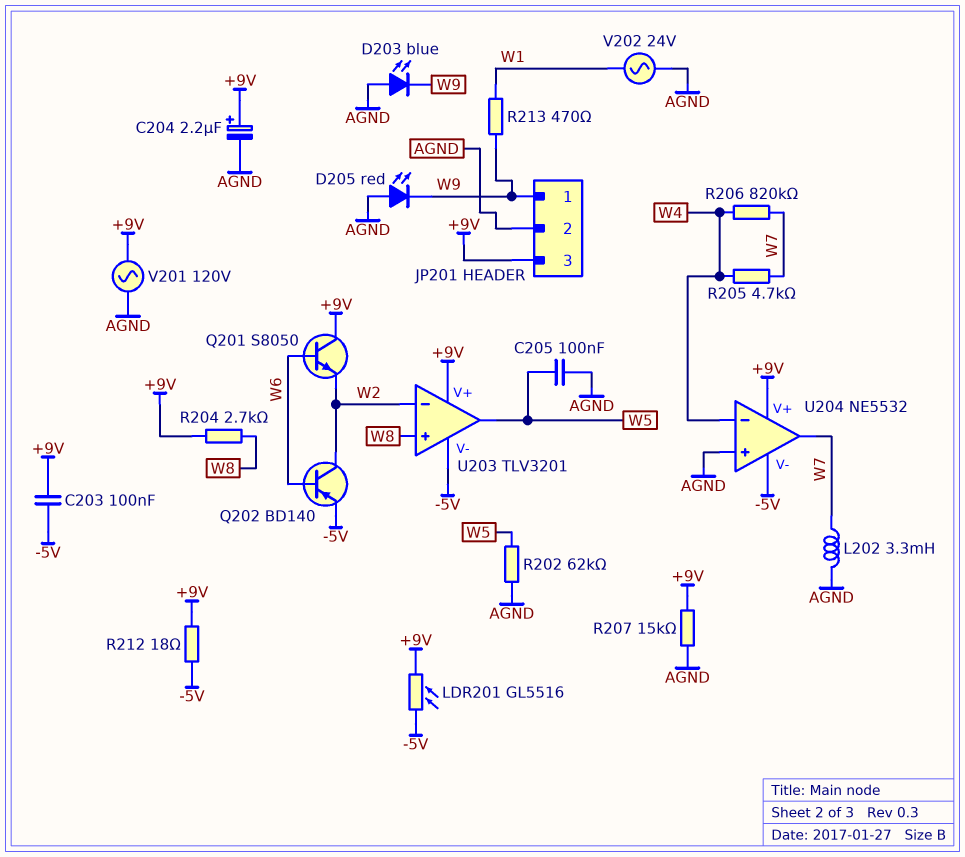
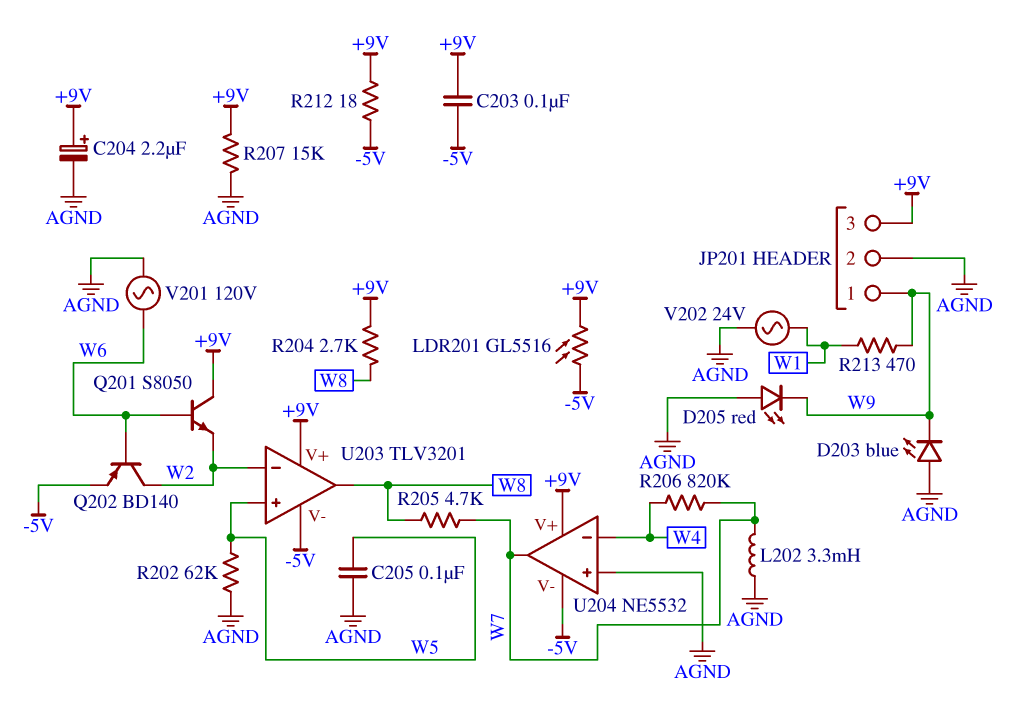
R205: 4.7k (W4, W7) -> 4.7k (W7, W8)
U203 pin in+: W8 -> W5
U203 pin out: W5 -> W8
V201: AC 120V (+9V, AGND) -> AC 120V (AGND, W6)

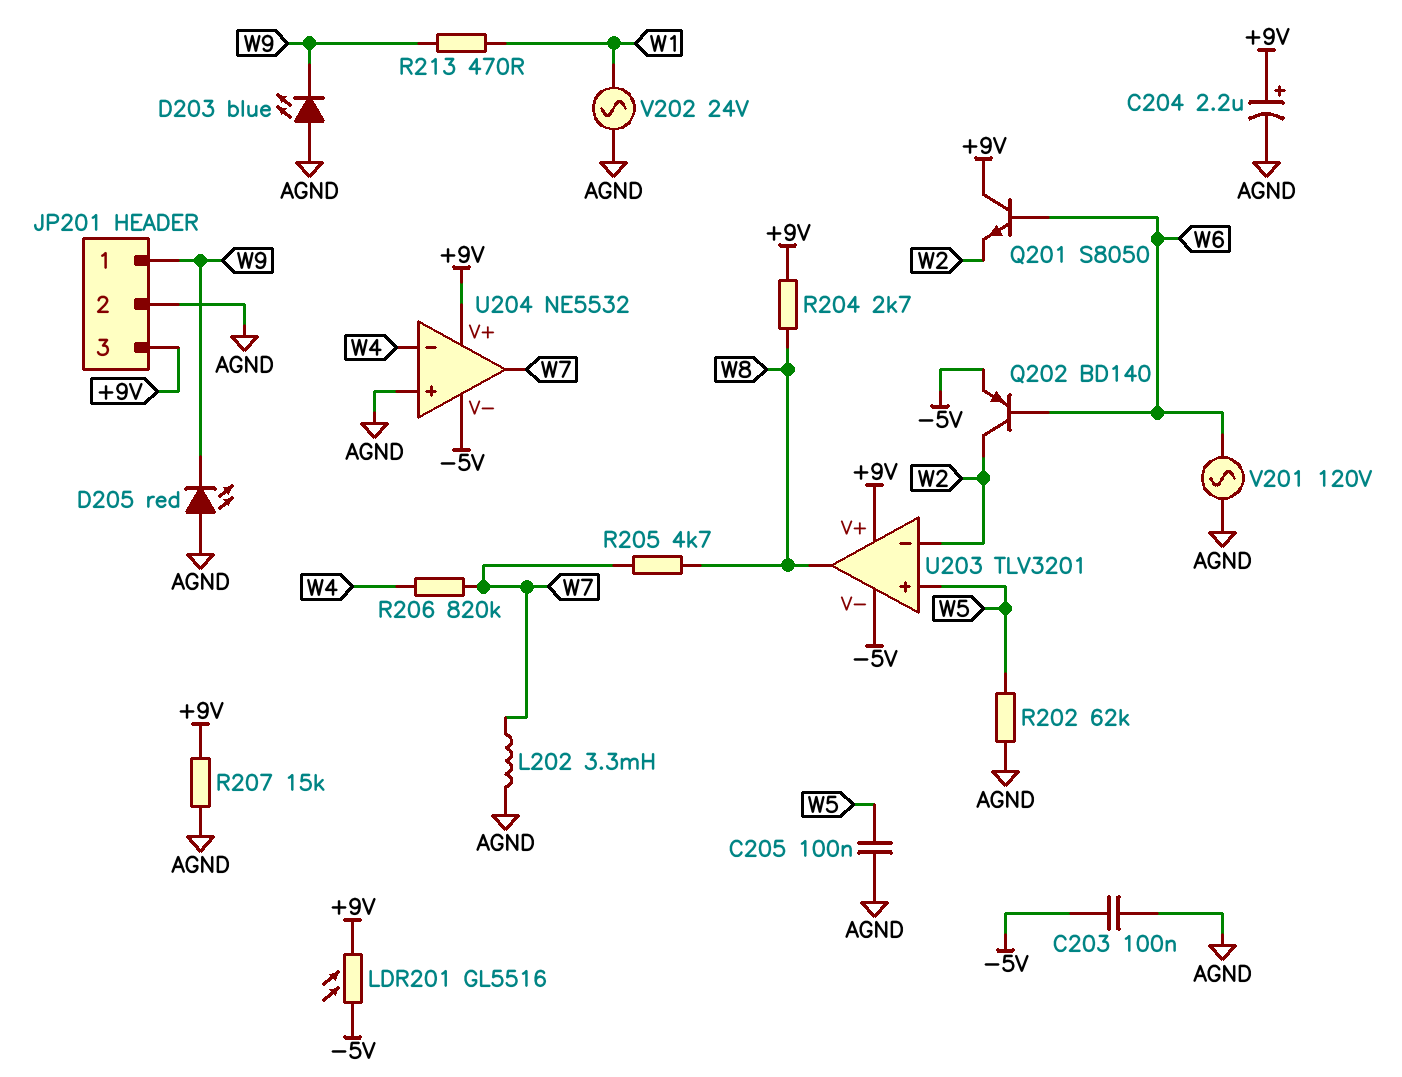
C203: 100nF (+9V, -5V) -> 100nF (-5V, AGND)
R212: 18 (+9V, -5V) -> none

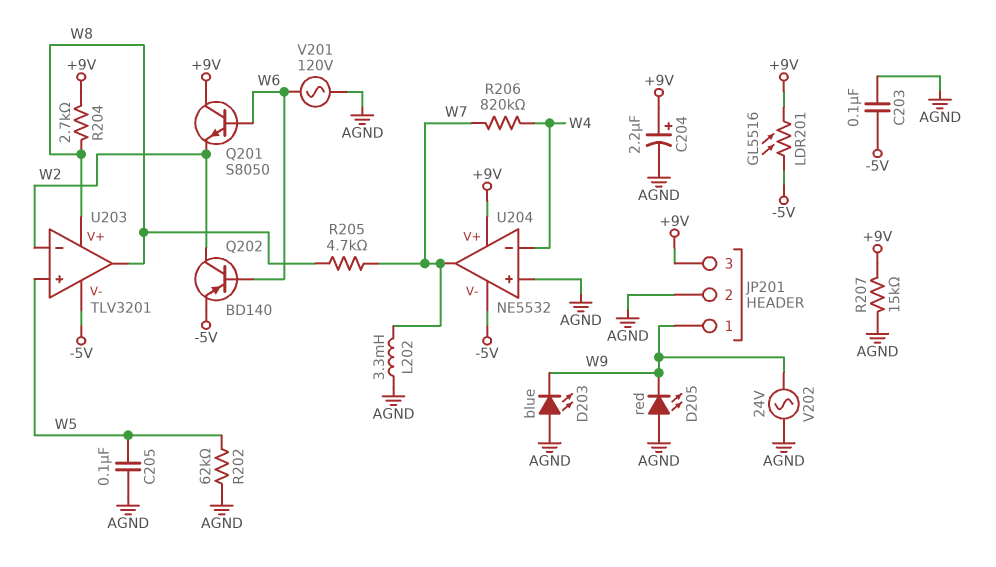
R213: 470 (W1, W9) -> none
U203 pin V+: +9V -> W8
V202: AC 24V (AGND, W1) -> AC 24V (AGND, W9)

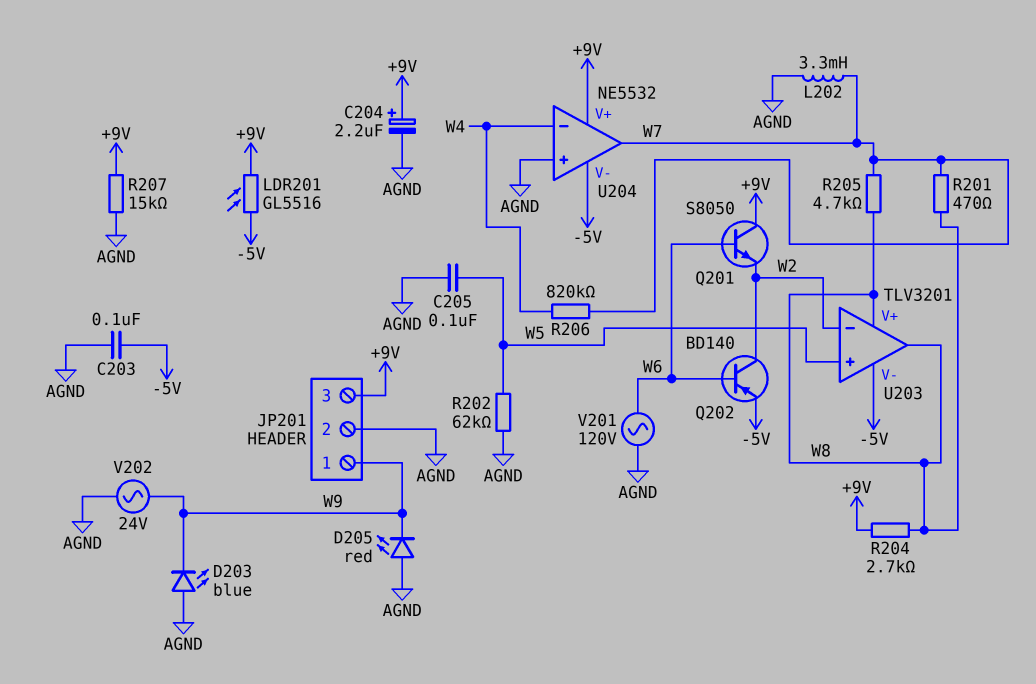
R201: none -> 470 (W7, W8)

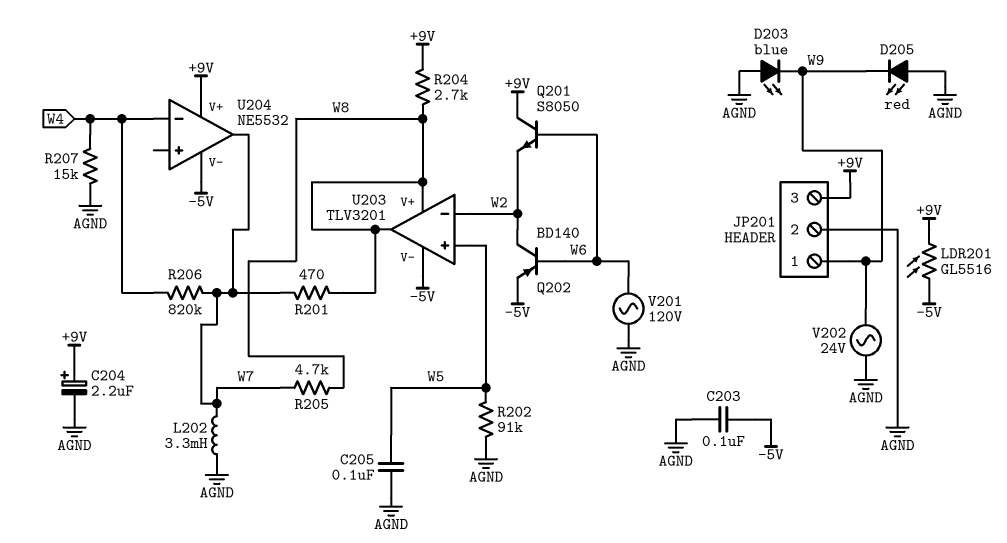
R202: 62k (AGND, W5) -> 91k (AGND, W5)
R207: 15k (+9V, AGND) -> 15k (AGND, W4)
U204 pin in+: AGND -> none

